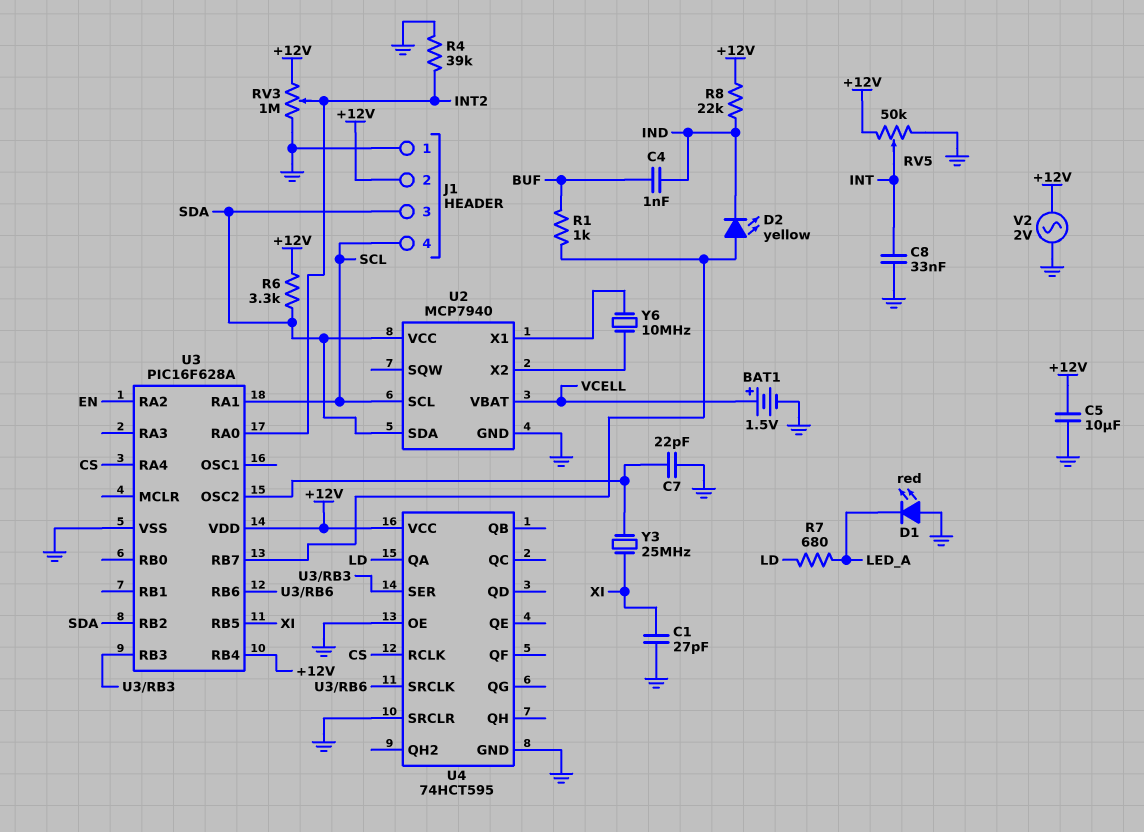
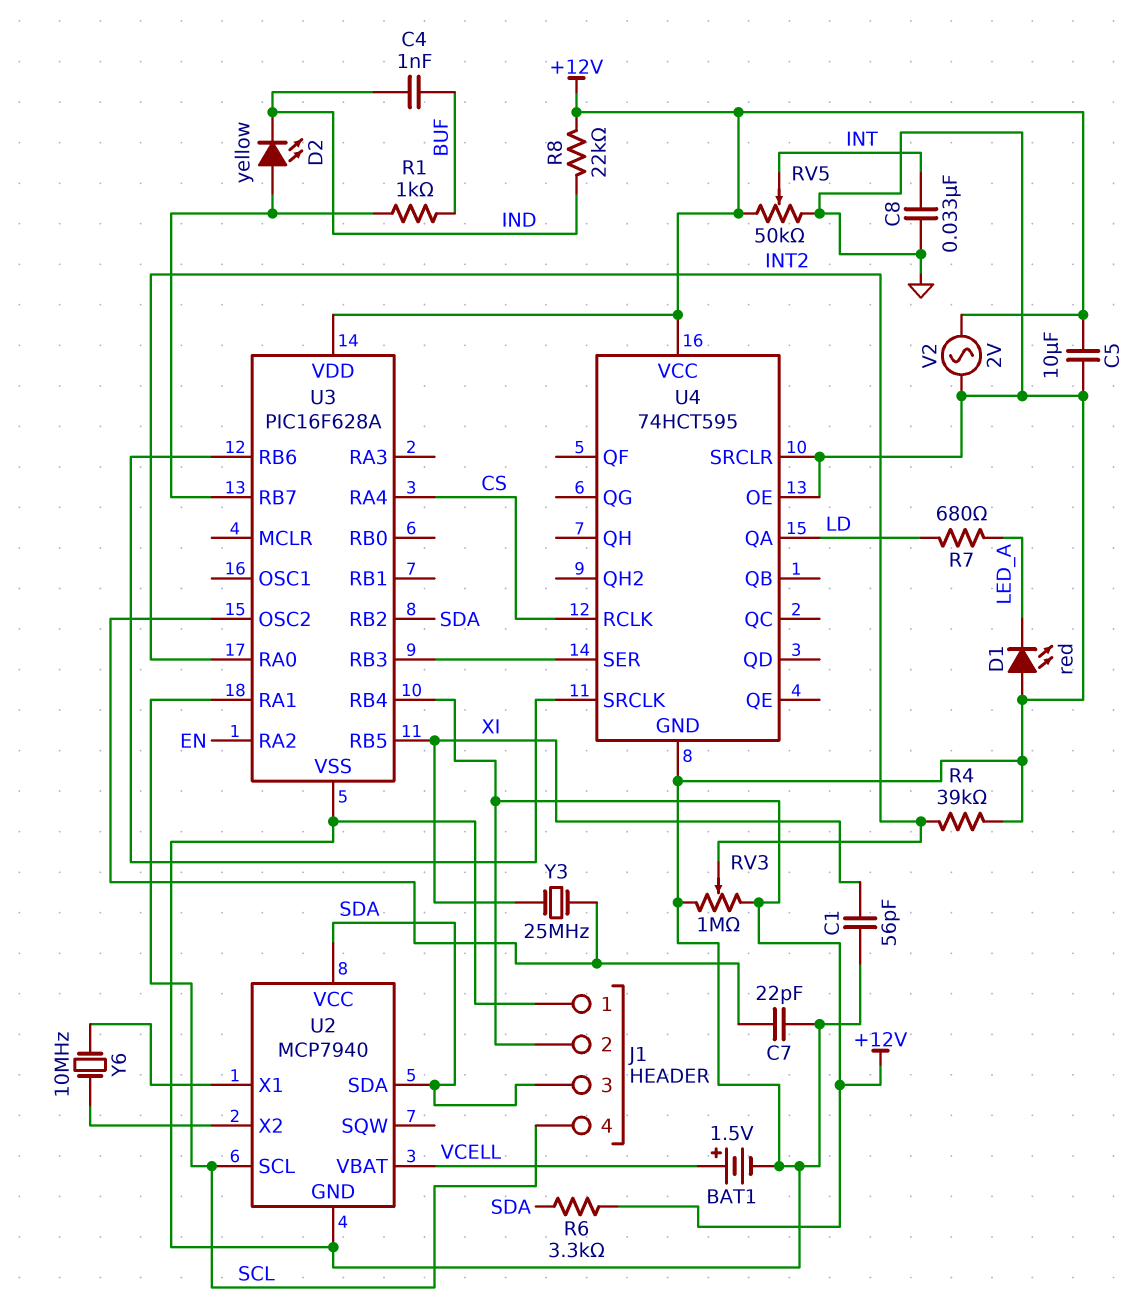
C1: 27pF (GND, XI) -> 56pF (GND, XI)

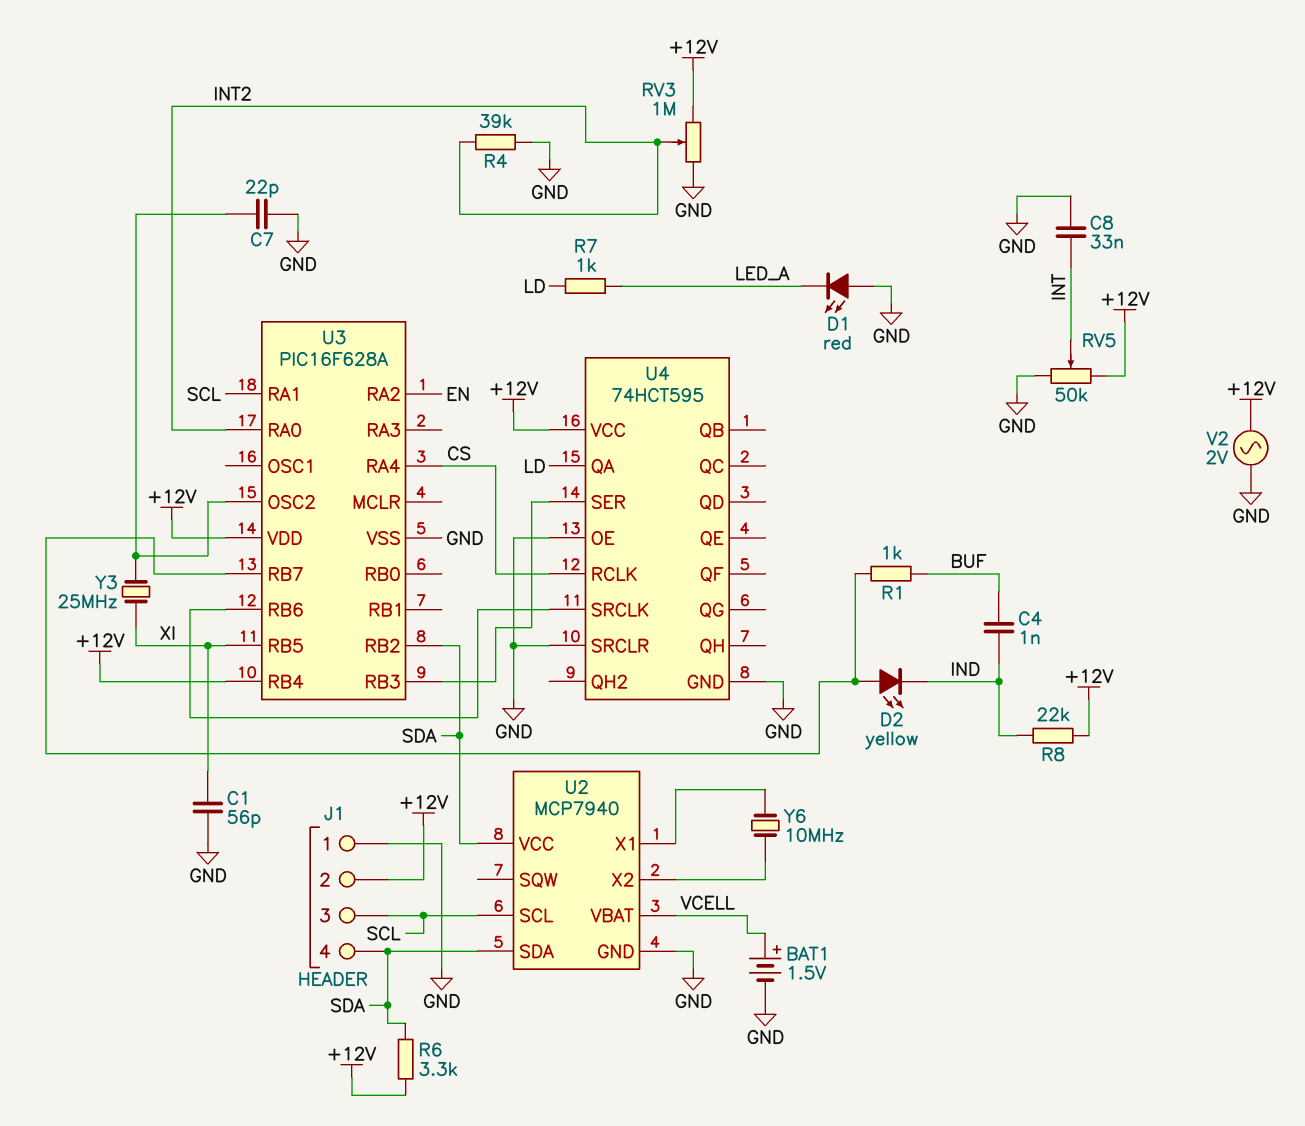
C5: 10uF (+12V, GND) -> none
J1 pin 3: SDA -> SCL
J1 pin 4: SCL -> SDA
R7: 680 (LD, LED_A) -> 1k (LD, LED_A)

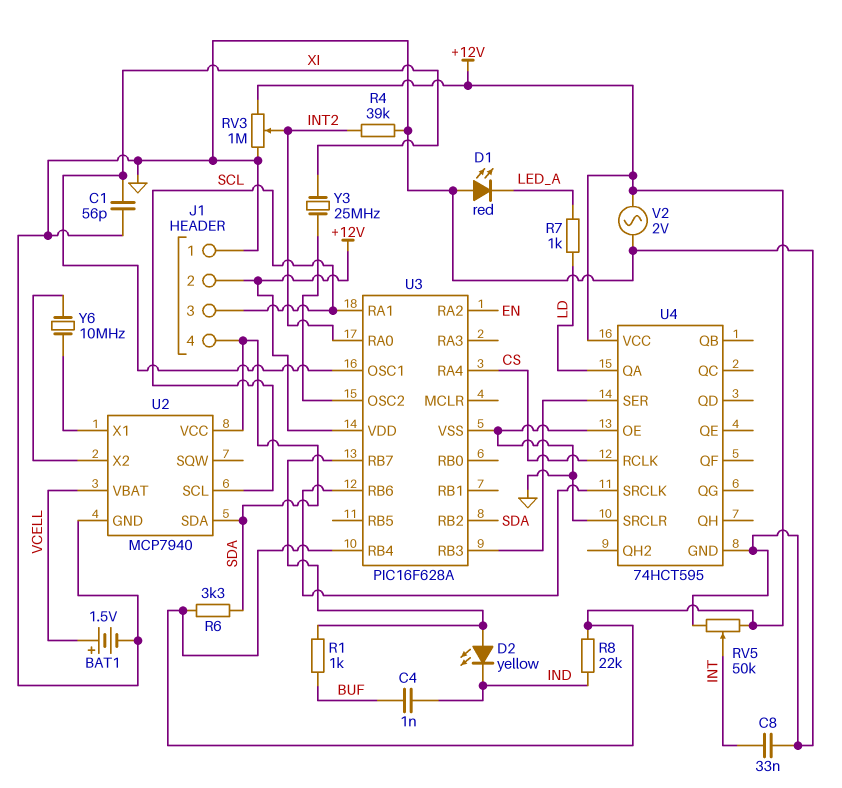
C7: 22pF (GND, U3/OSC2) -> none
U3 pin OSC1: none -> XI
U3 pin RB5: XI -> none

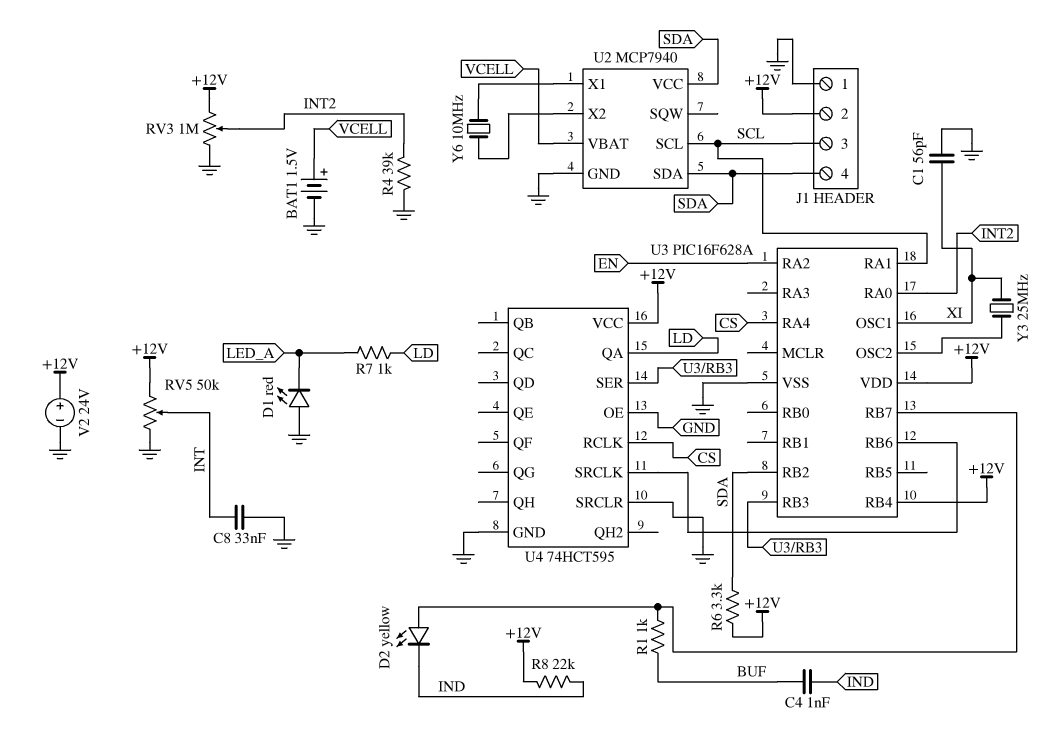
V2: AC 2V (+12V, GND) -> 24V (plus +12V, minus GND)

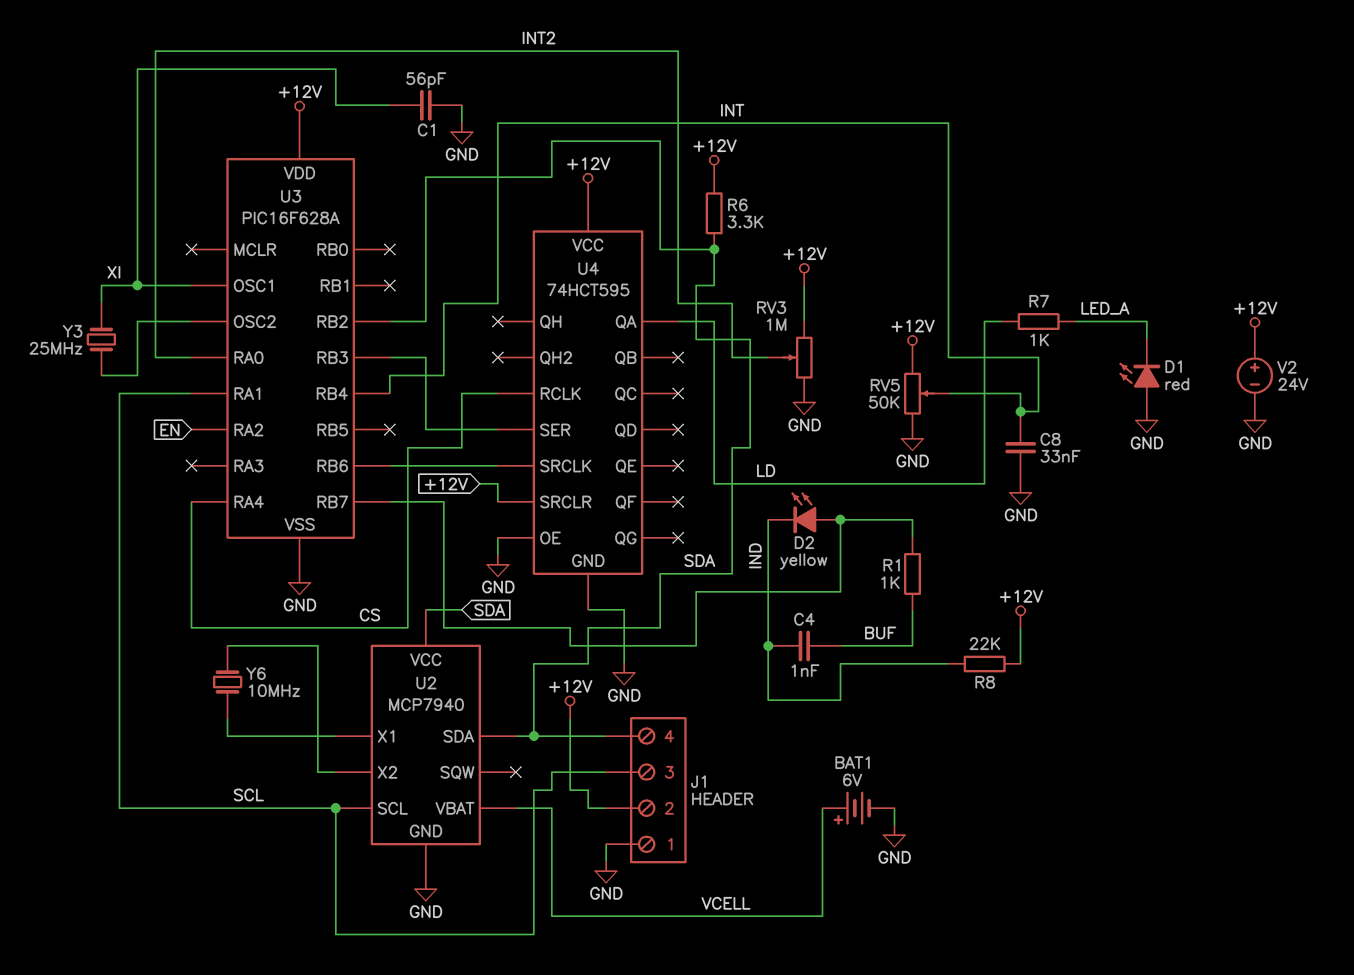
BAT1: 1.5V (plus VCELL, minus GND) -> 6V (plus VCELL, minus GND)
R4: 39k (GND, INT2) -> none
U3 pin RB4: +12V -> INT
U4 pin SRCLR: GND -> +12V

